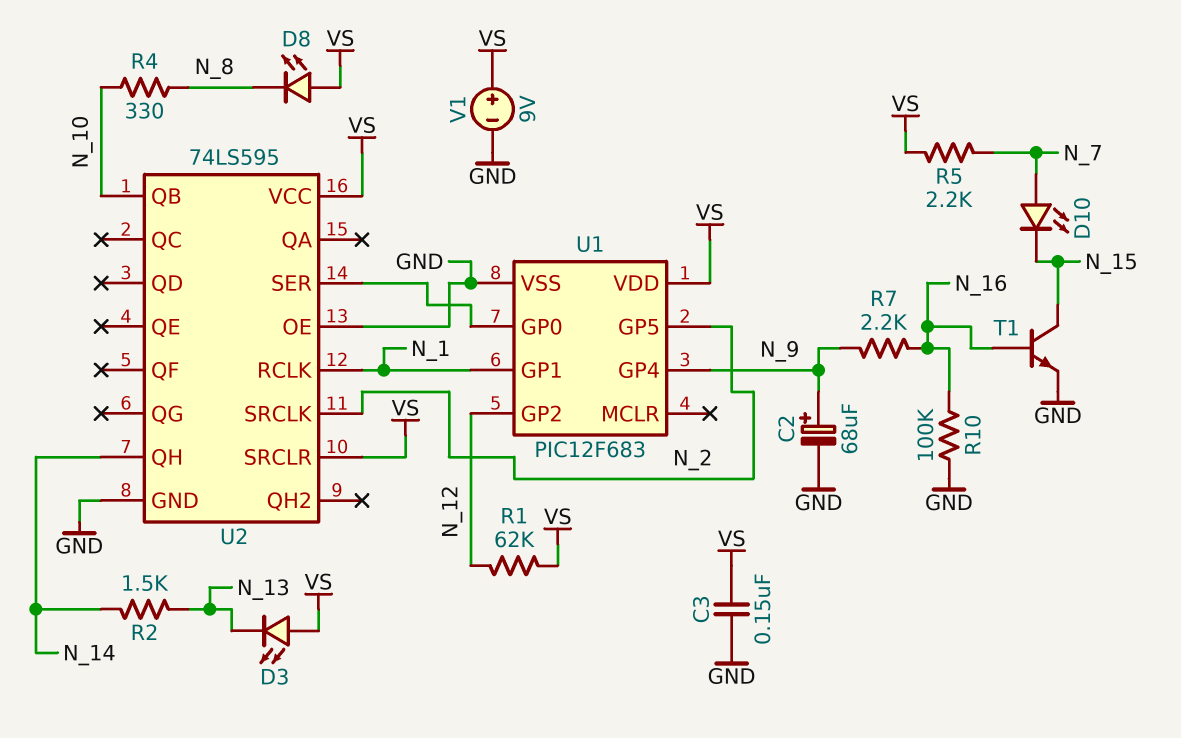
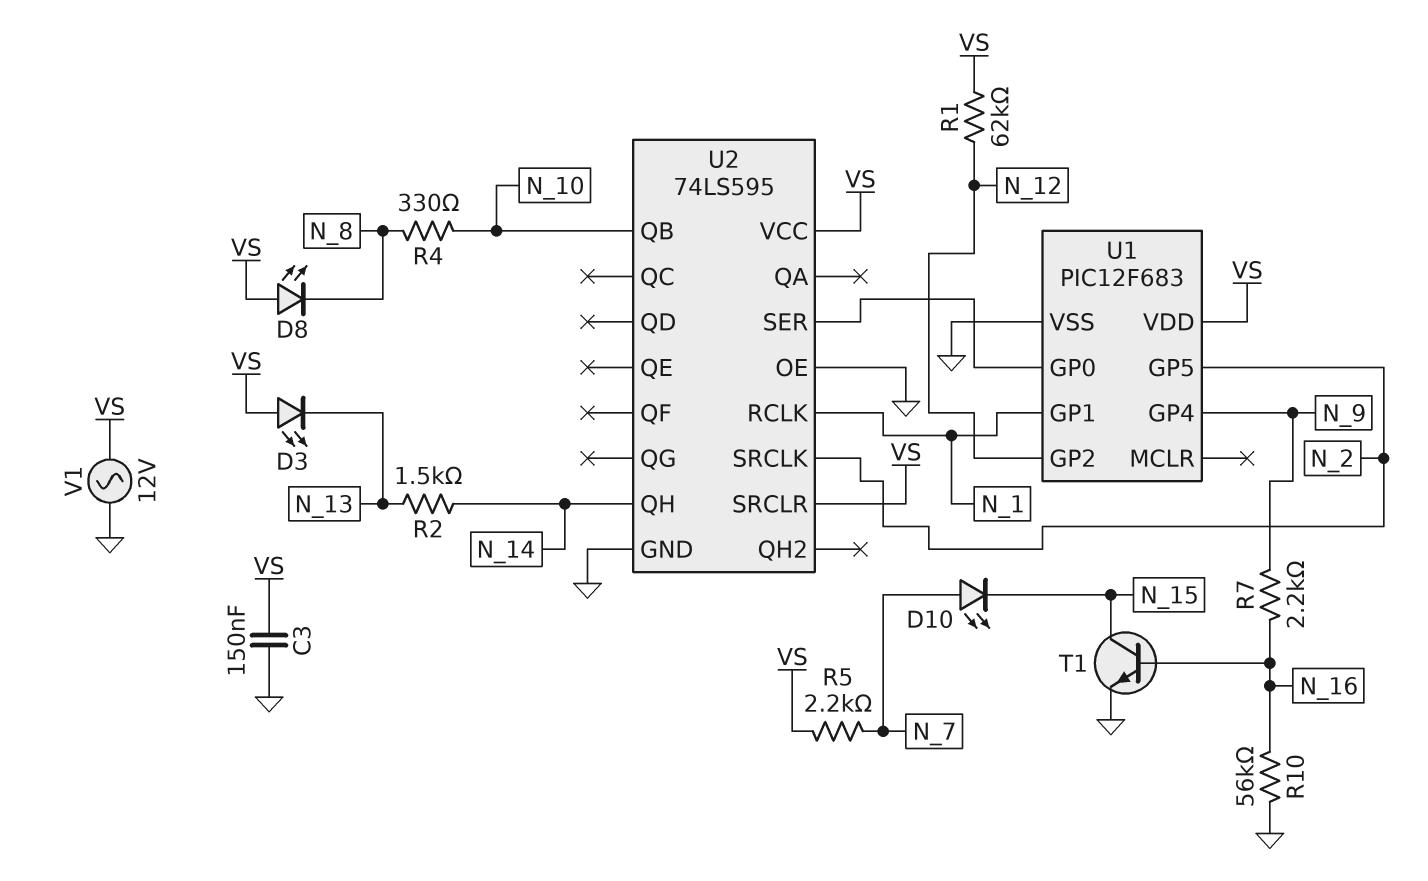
C2: 68uF (plus N_9, minus GND) -> none
R10: 100k (GND, N_16) -> 56k (GND, N_16)
V1: 9V (plus VS, minus GND) -> AC 12V (GND, VS)

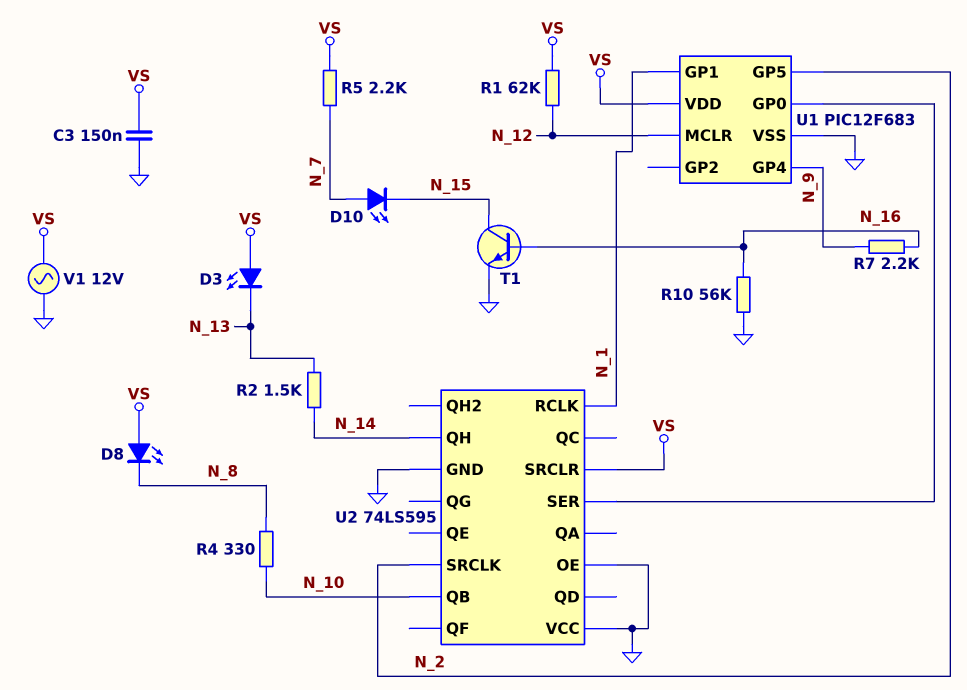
U1 pin GP2: N_12 -> none
U1 pin MCLR: none -> N_12
U2 pin VCC: VS -> GND

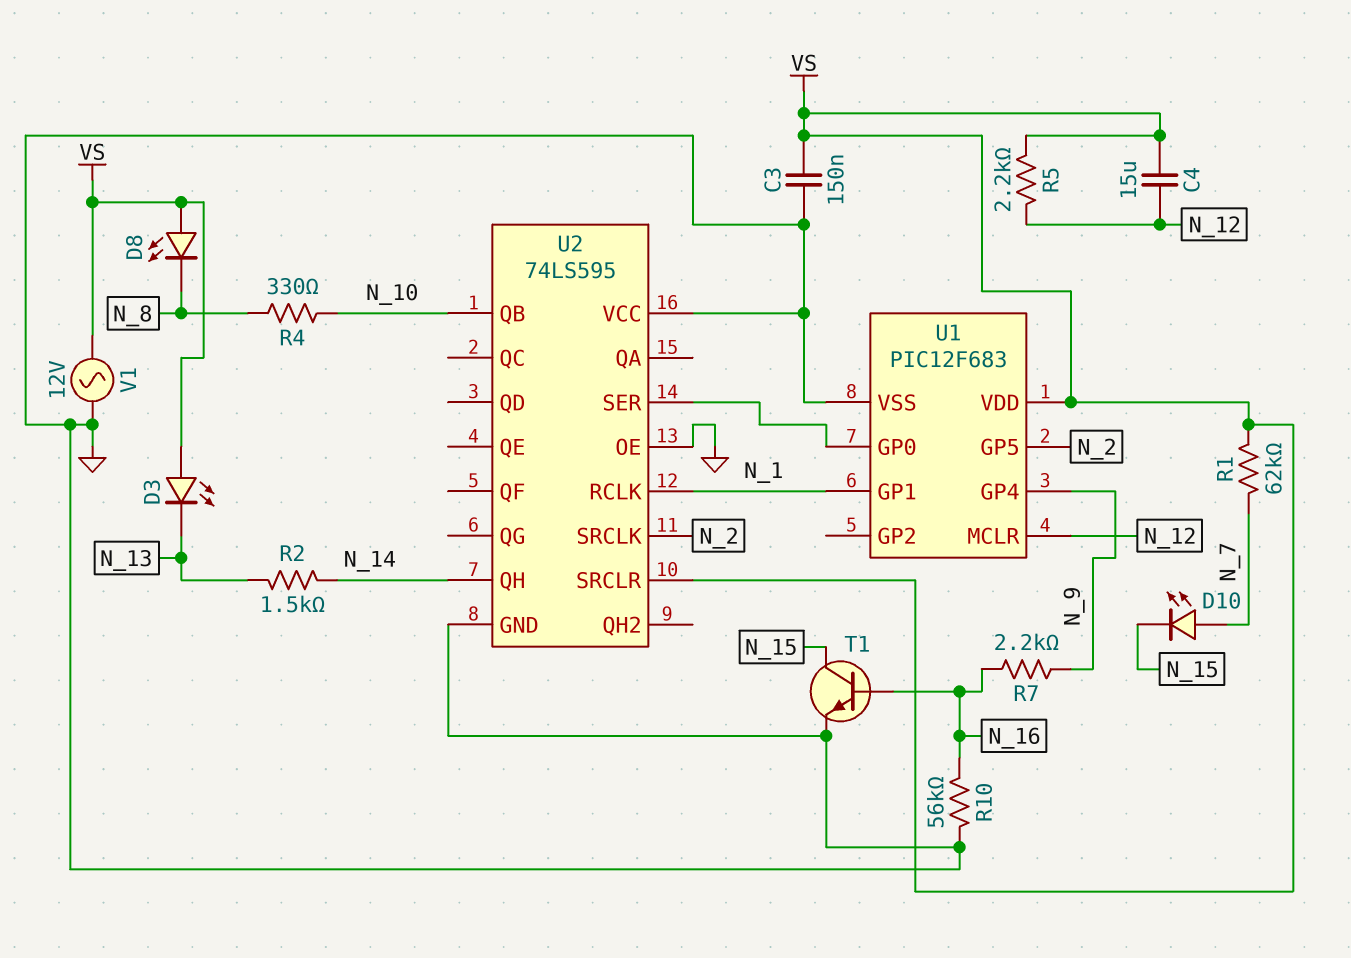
C4: none -> 15uF (N_12, VS)
R1: 62k (N_12, VS) -> 62k (N_7, VS)
R5: 2.2k (N_7, VS) -> 2.2k (N_12, VS)

